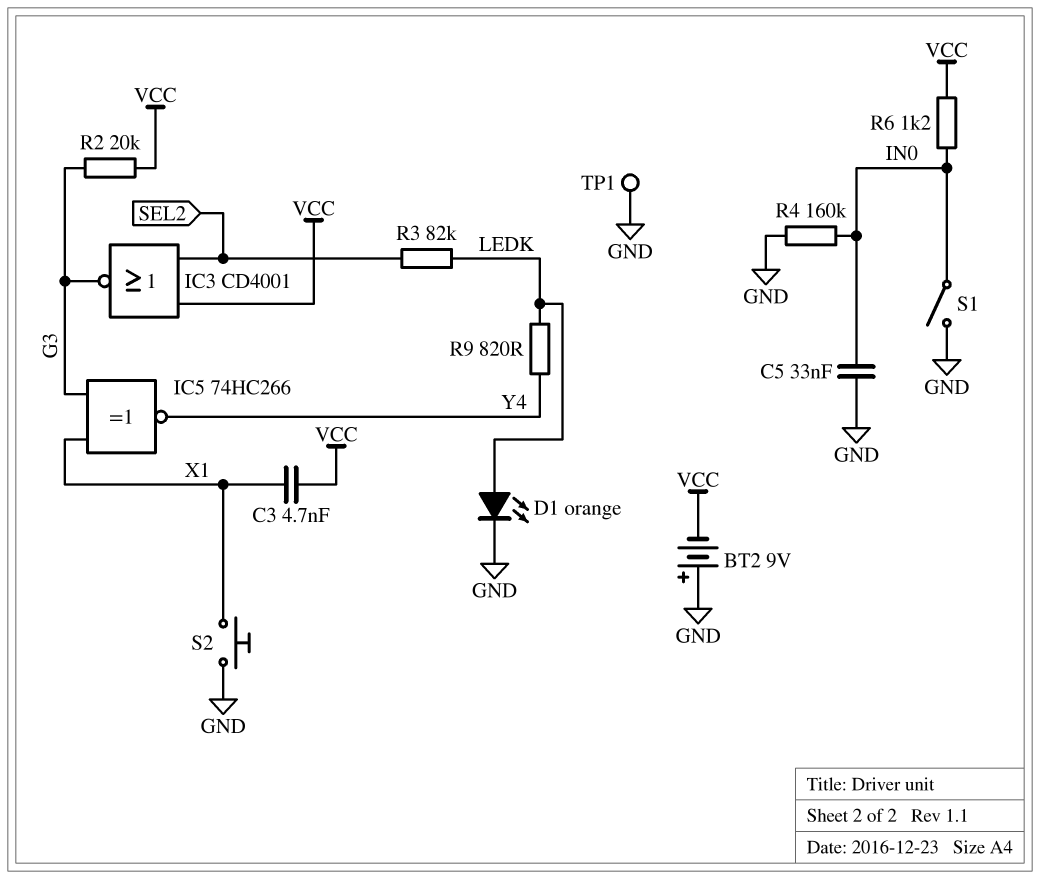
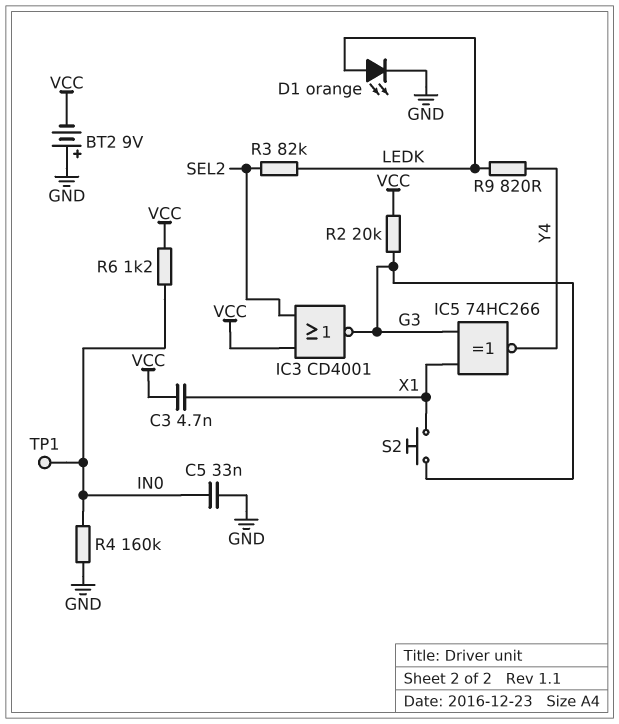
S1: switch (GND, IN0) -> none
S2: button (GND, X1) -> button (G3, X1)
TP1: test point (GND) -> test point (IN0)

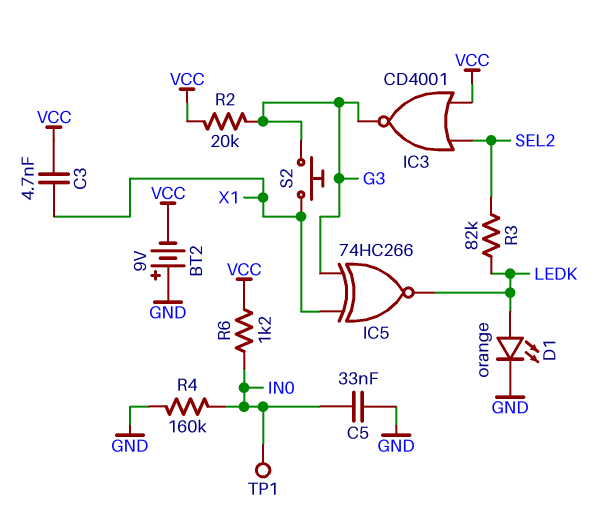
IC5: XNOR 74HC266 (in G3, in X1, out Y4) -> XNOR 74HC266 (in G3, in X1, out LEDK)
R9: 820 (LEDK, Y4) -> none

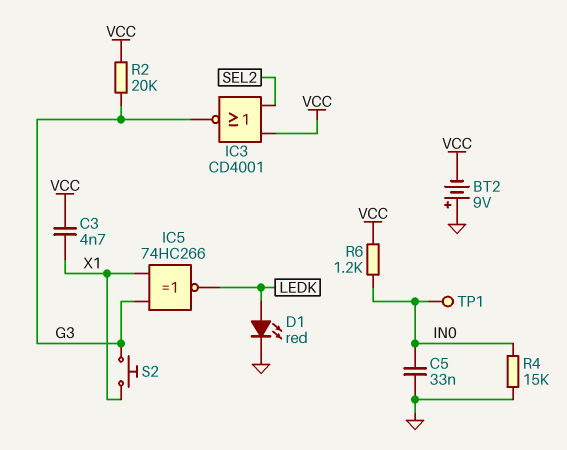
D1: LED orange (A LEDK, K GND) -> LED red (A LEDK, K GND)
R3: 82k (LEDK, SEL2) -> none
R4: 160k (GND, IN0) -> 15k (GND, IN0)

